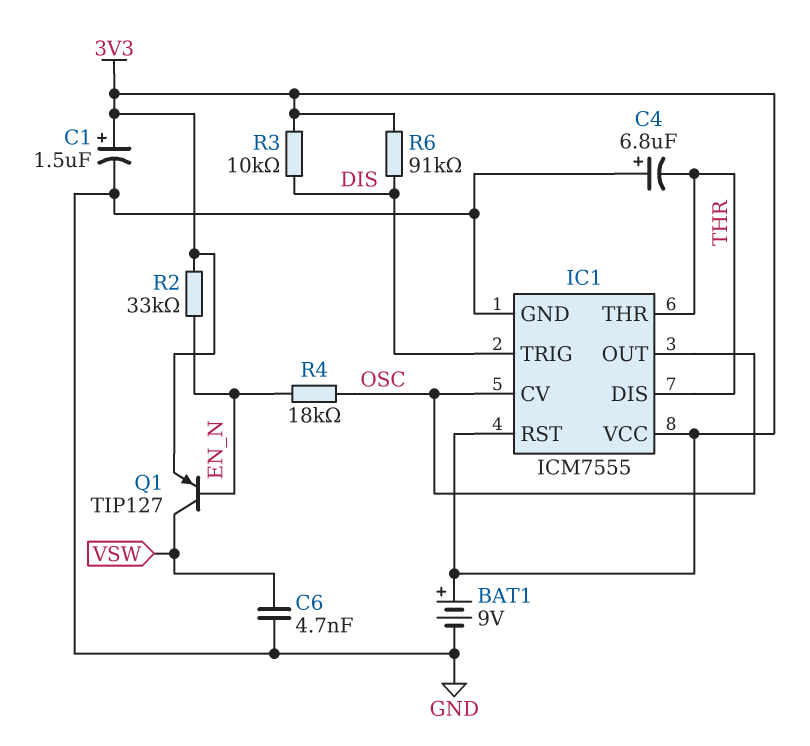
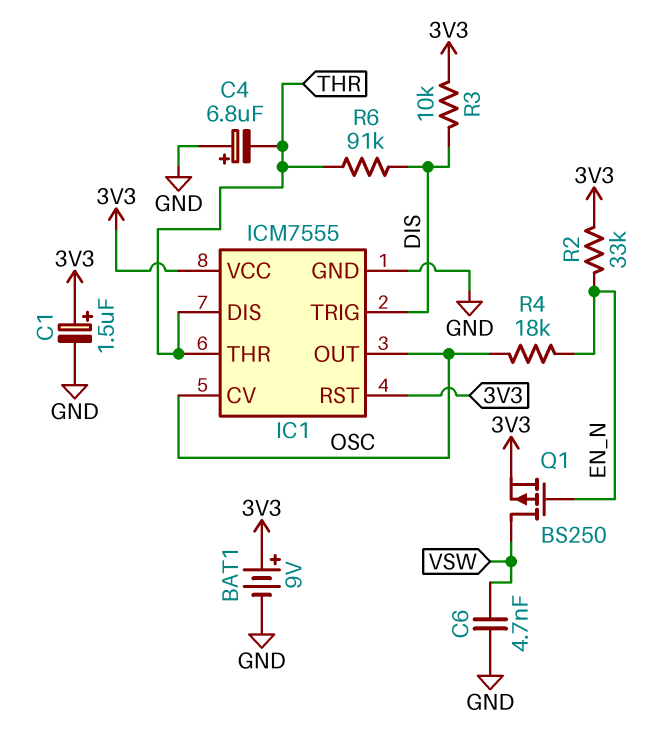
Q1: PNP TIP127 (B EN_N, C VSW, E 3V3) -> PMOS BS250 (G EN_N, D VSW, S 3V3)
R6: 91k (3V3, DIS) -> 91k (DIS, THR)

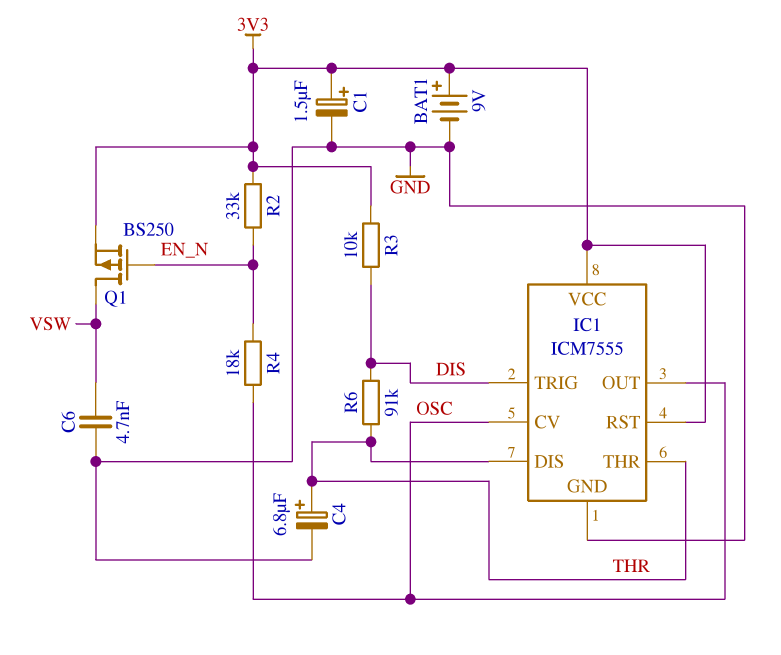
C4: 6.8uF (plus GND, minus THR) -> 6.8uF (plus THR, minus GND)

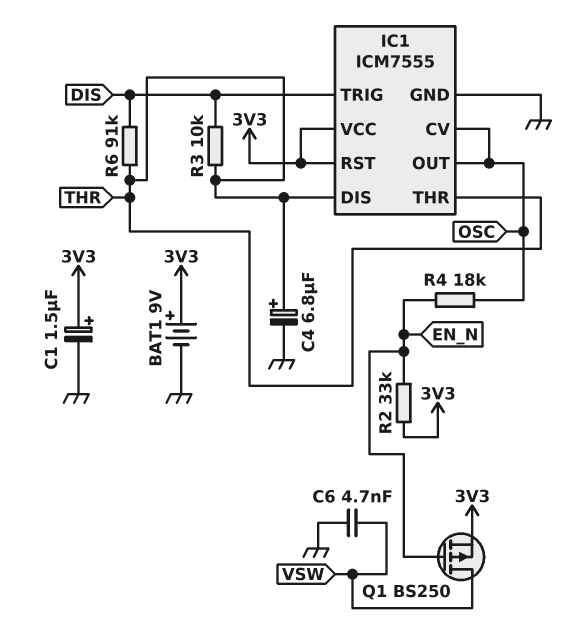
R3: 10k (3V3, DIS) -> 10k (DIS, THR)

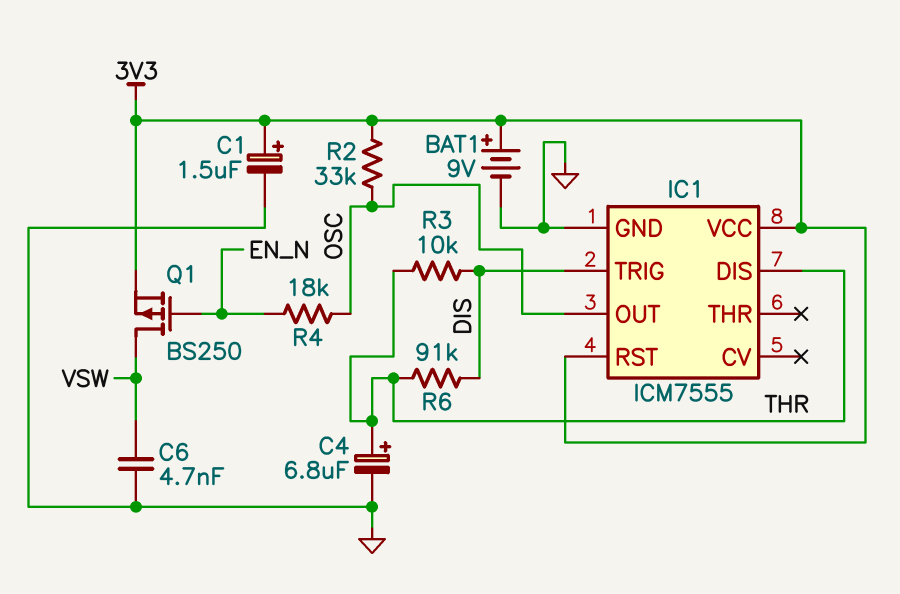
IC1 pin CV: OSC -> none
IC1 pin THR: THR -> none
R2: 33k (3V3, EN_N) -> 33k (3V3, OSC)

